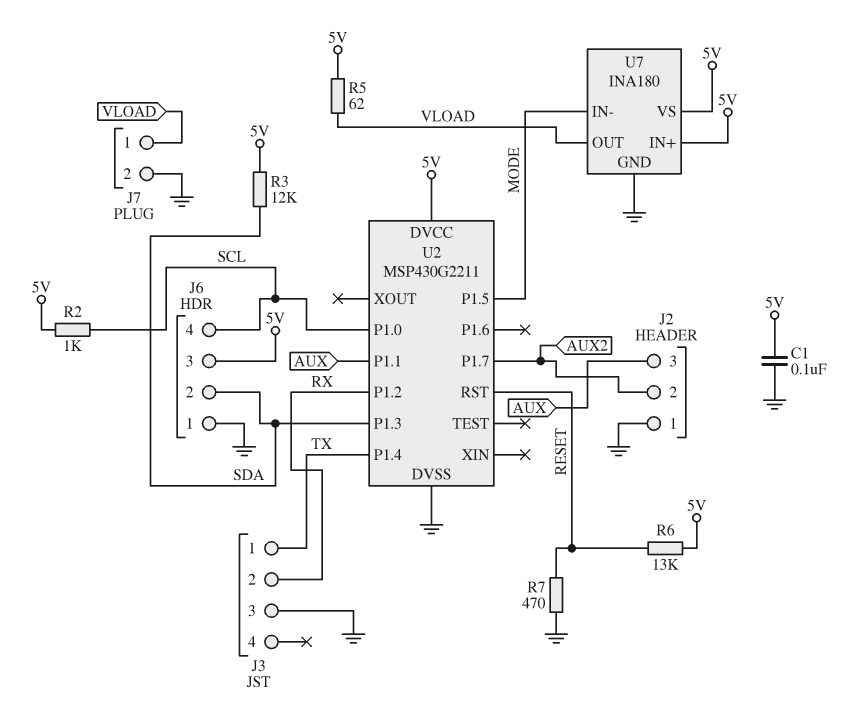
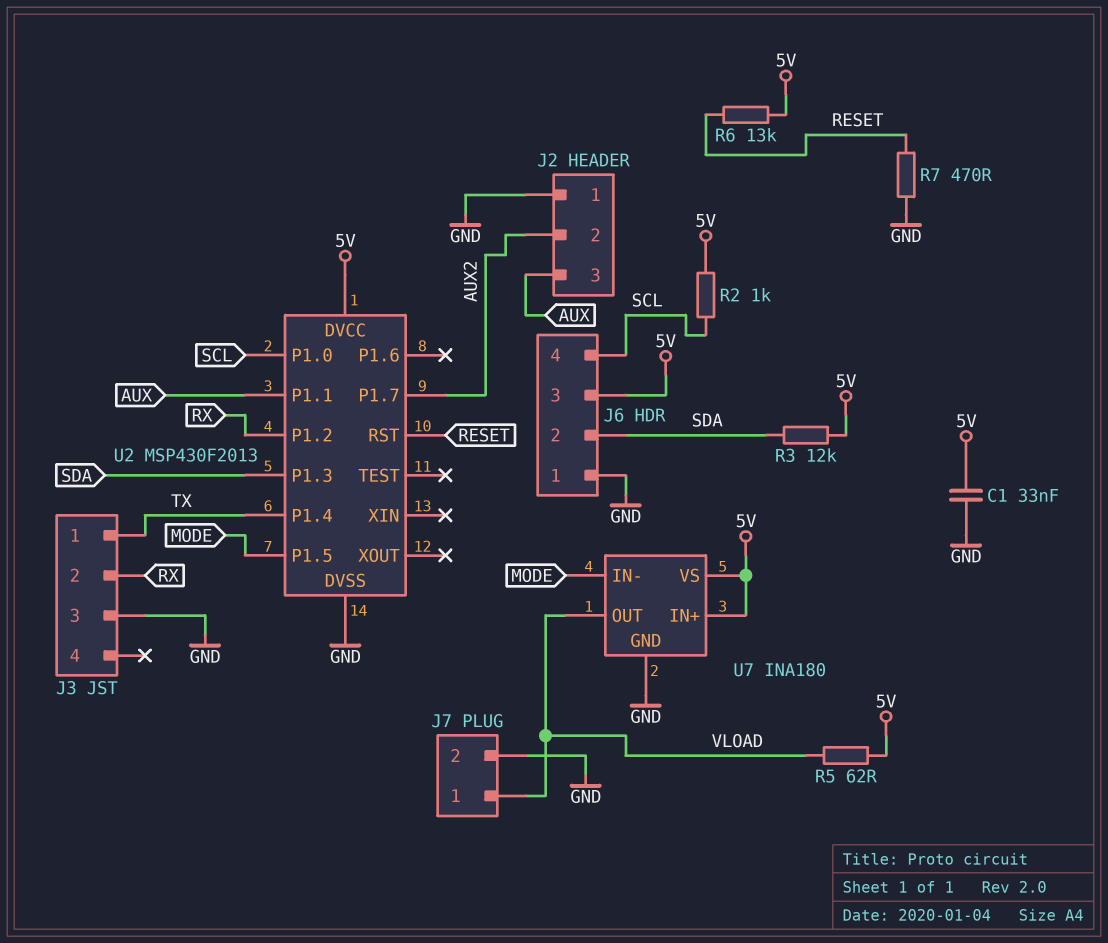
C1: 100nF (5V, GND) -> 33nF (5V, GND)
U2: MSP430G2211 -> MSP430F2013

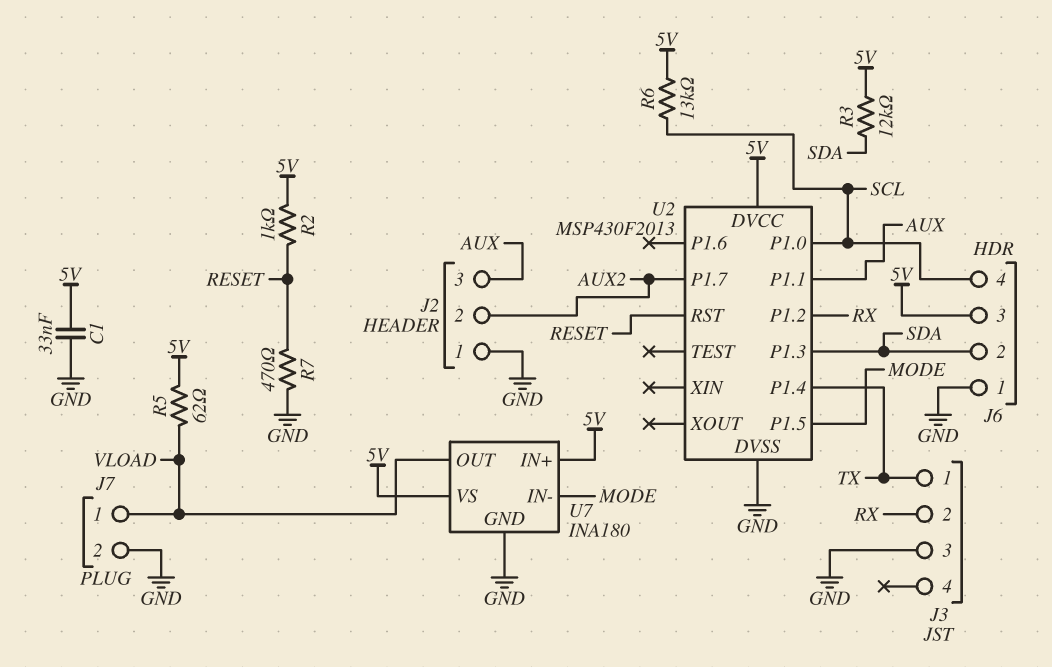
R2: 1k (5V, SCL) -> 1k (5V, RESET)
R6: 13k (5V, RESET) -> 13k (5V, SCL)

